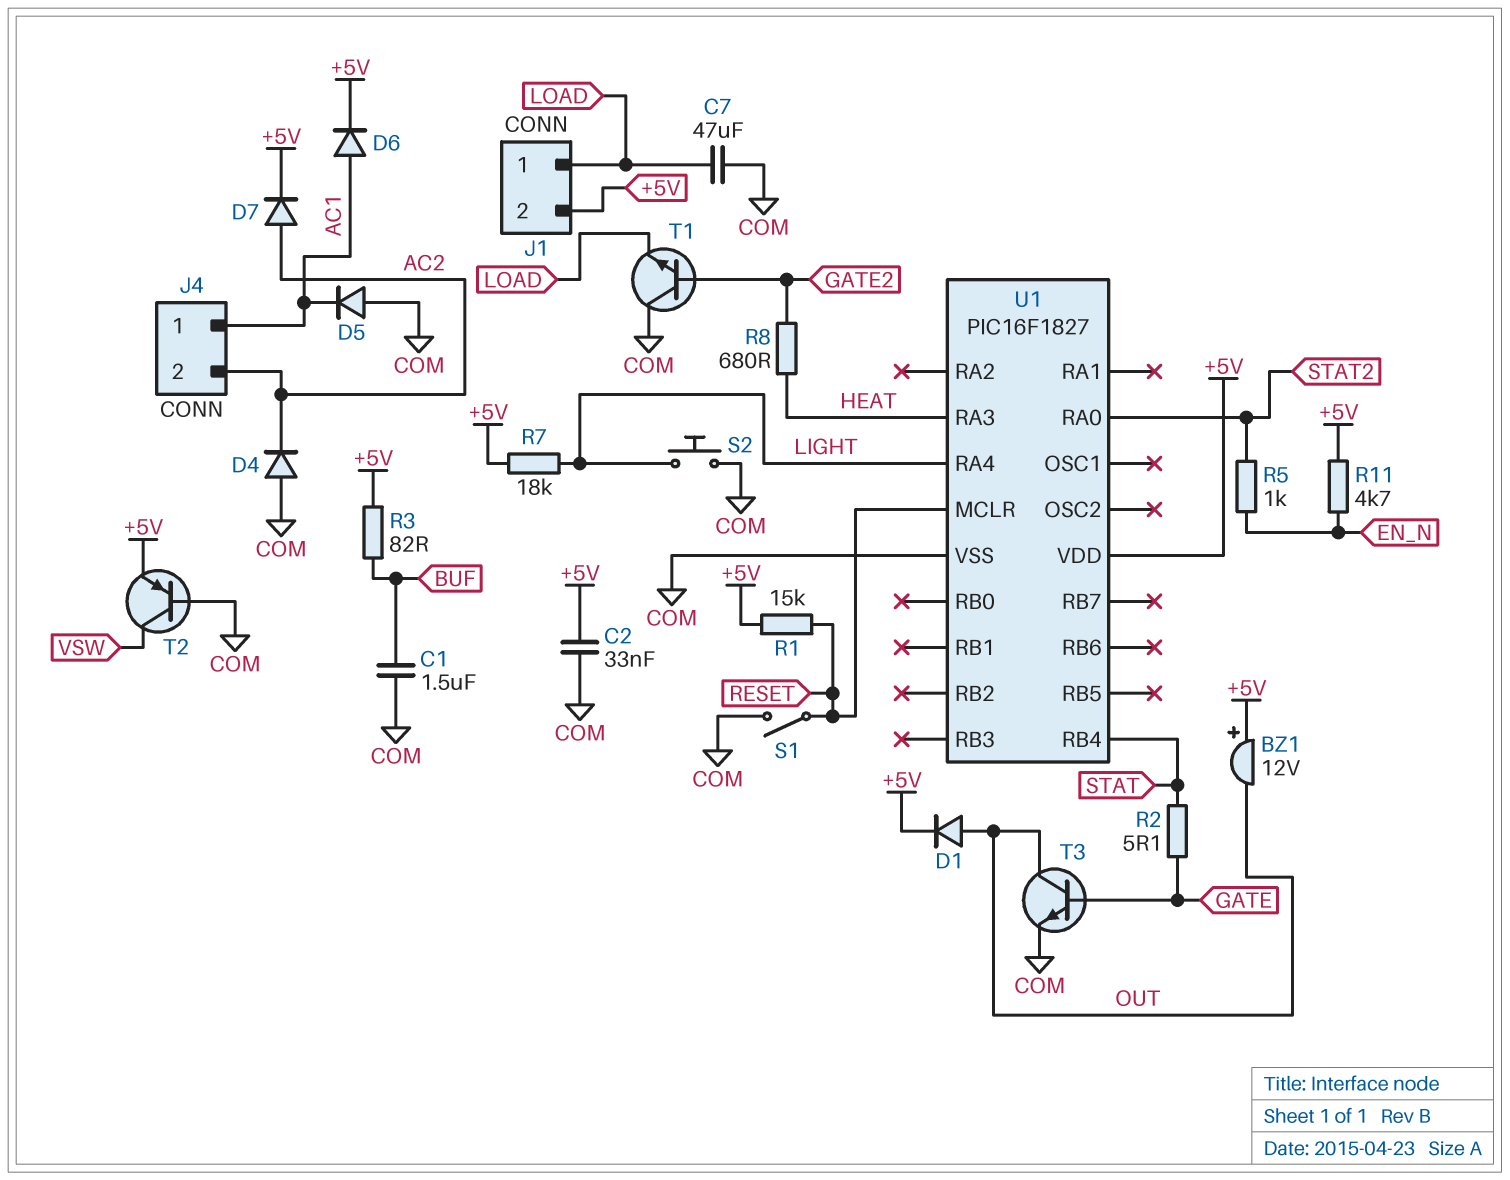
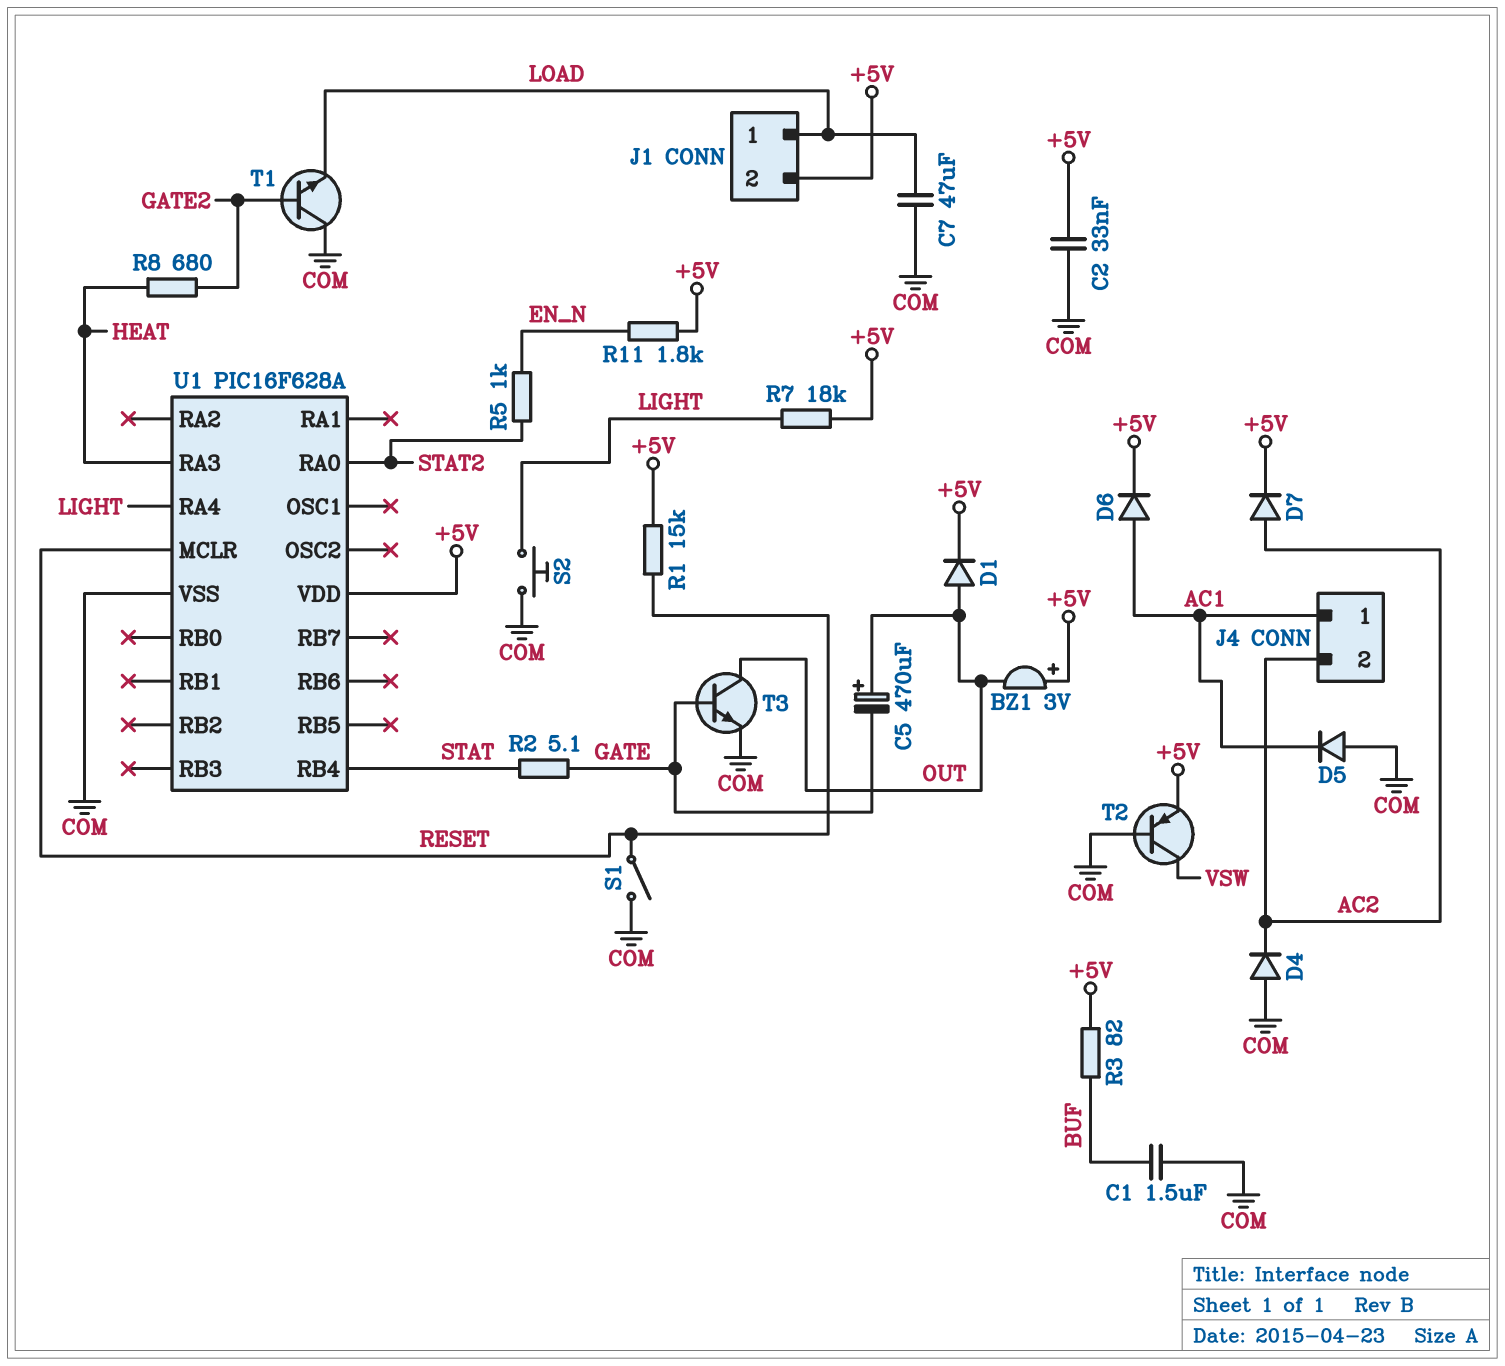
BZ1: buzzer 12V (plus +5V, minus OUT) -> buzzer 3V (plus +5V, minus OUT)
C5: none -> 470uF (plus OUT, minus GATE)
R11: 4.7k (+5V, EN_N) -> 1.8k (+5V, EN_N)
U1: PIC16F1827 -> PIC16F628A

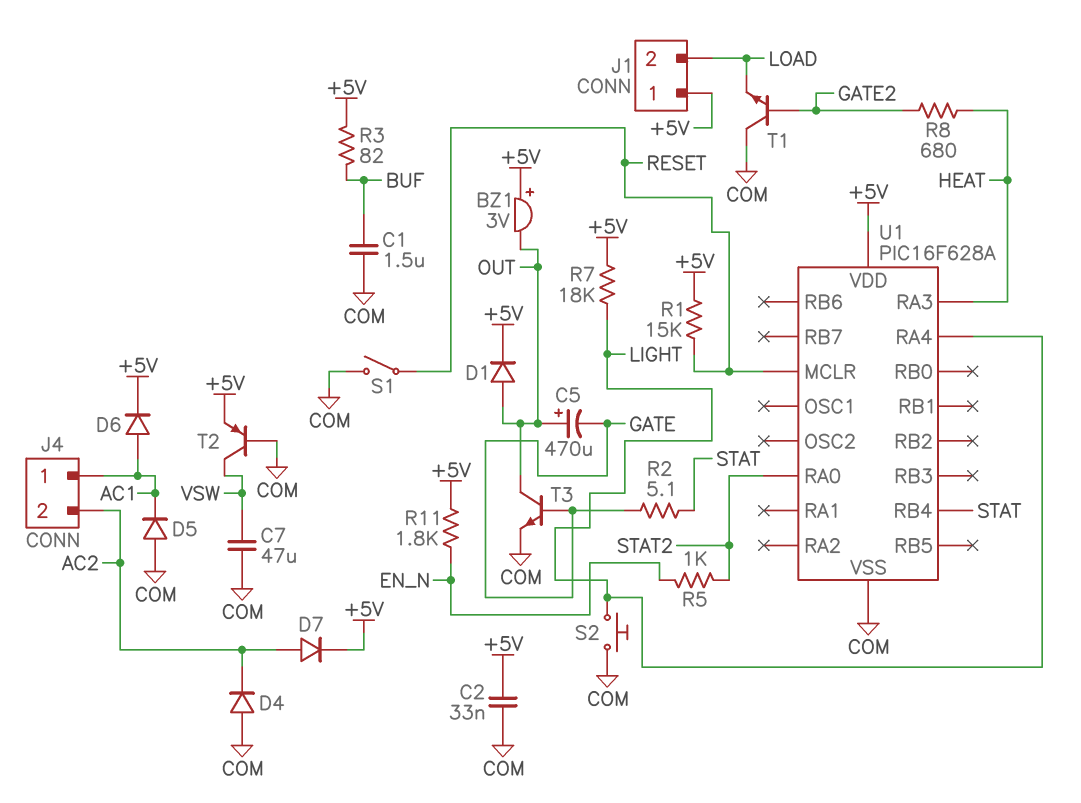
C7: 47uF (COM, LOAD) -> 47uF (COM, VSW)
J1 pin 1: LOAD -> +5V
J1 pin 2: +5V -> LOAD

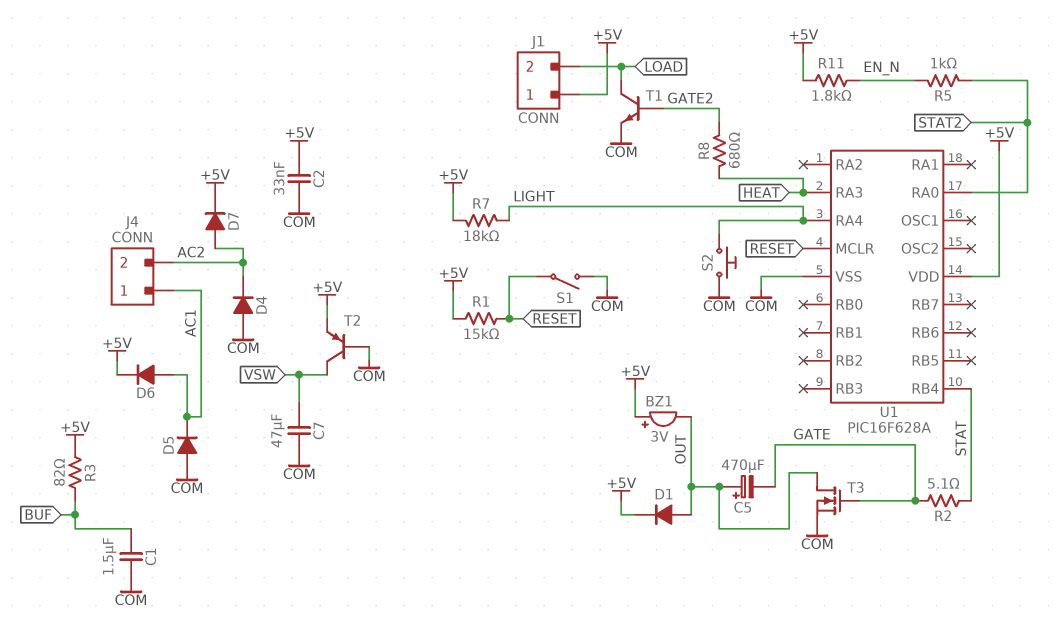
T1: NPN (B GATE2, C COM, E LOAD) -> NPN (B GATE2, C LOAD, E COM)
T3: NPN (B GATE, C OUT, E COM) -> NMOS (G GATE, D OUT, S COM)

